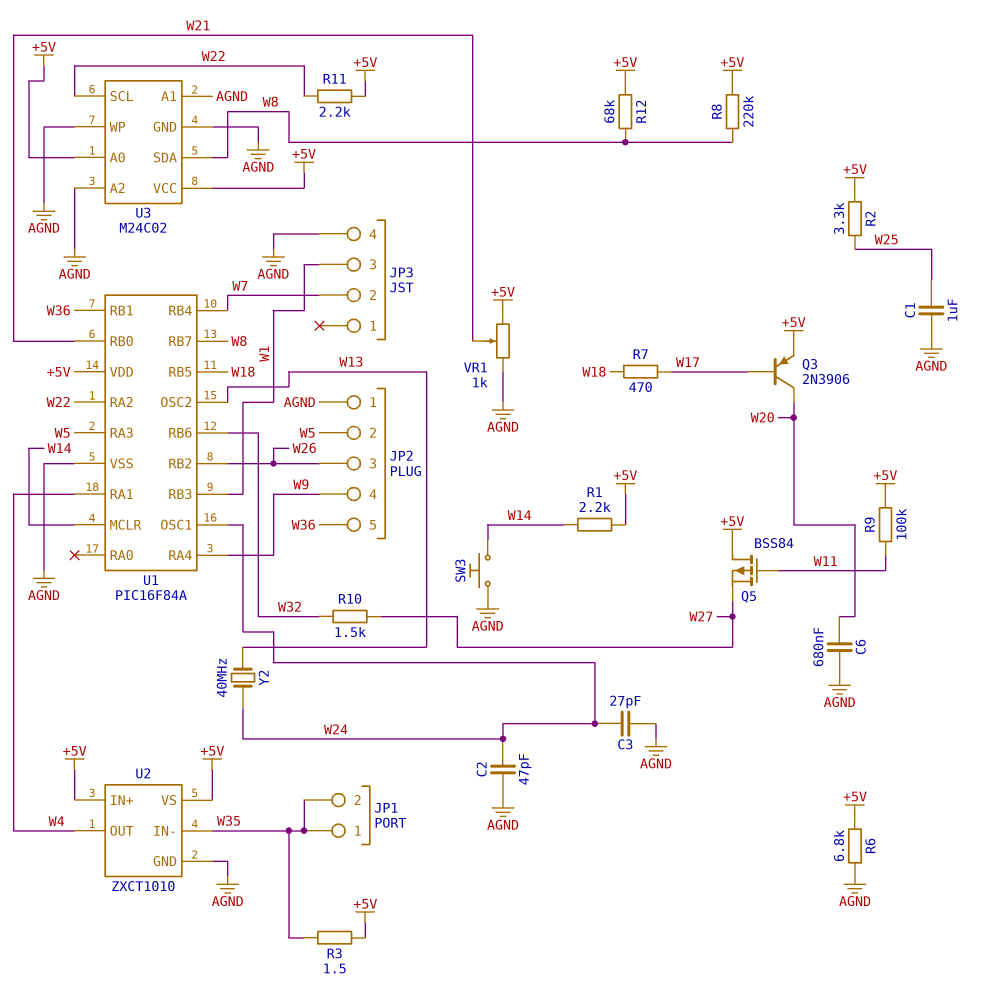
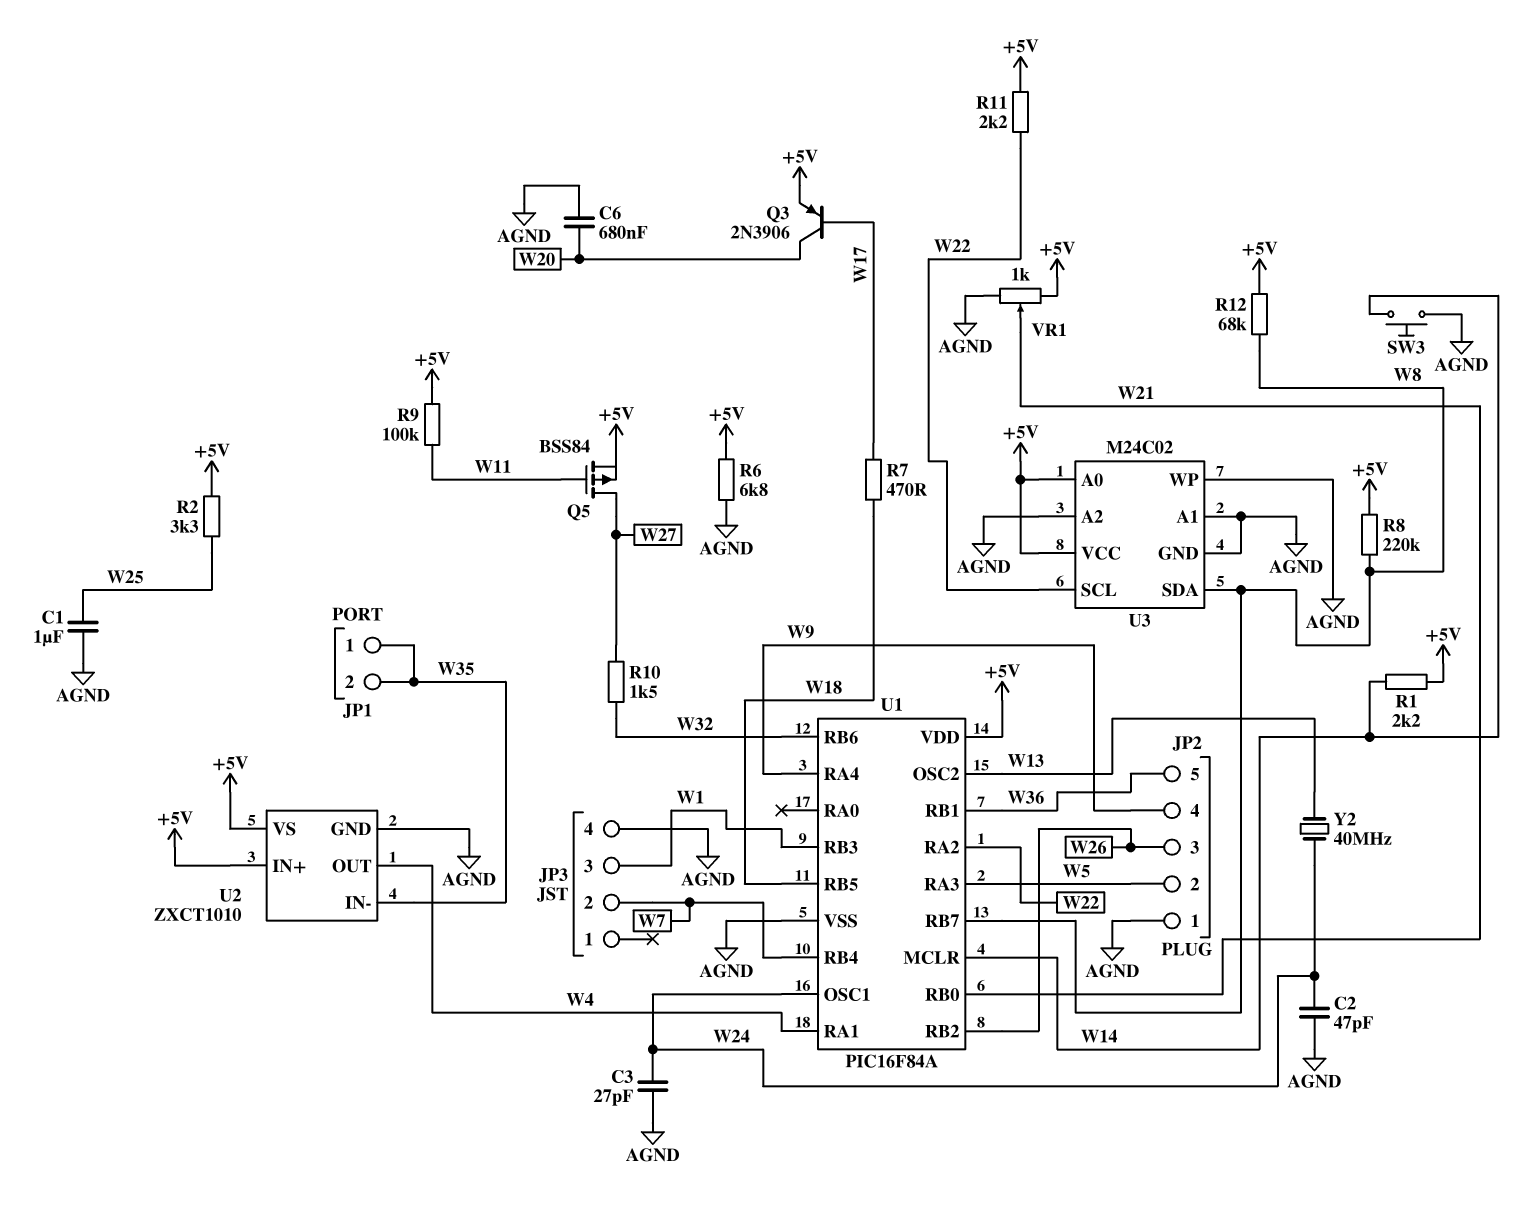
Q5: PMOS BSS84 (G W11, D +5V, S W27) -> PMOS BSS84 (G W11, D W27, S +5V)
R3: 1.5 (+5V, W35) -> none

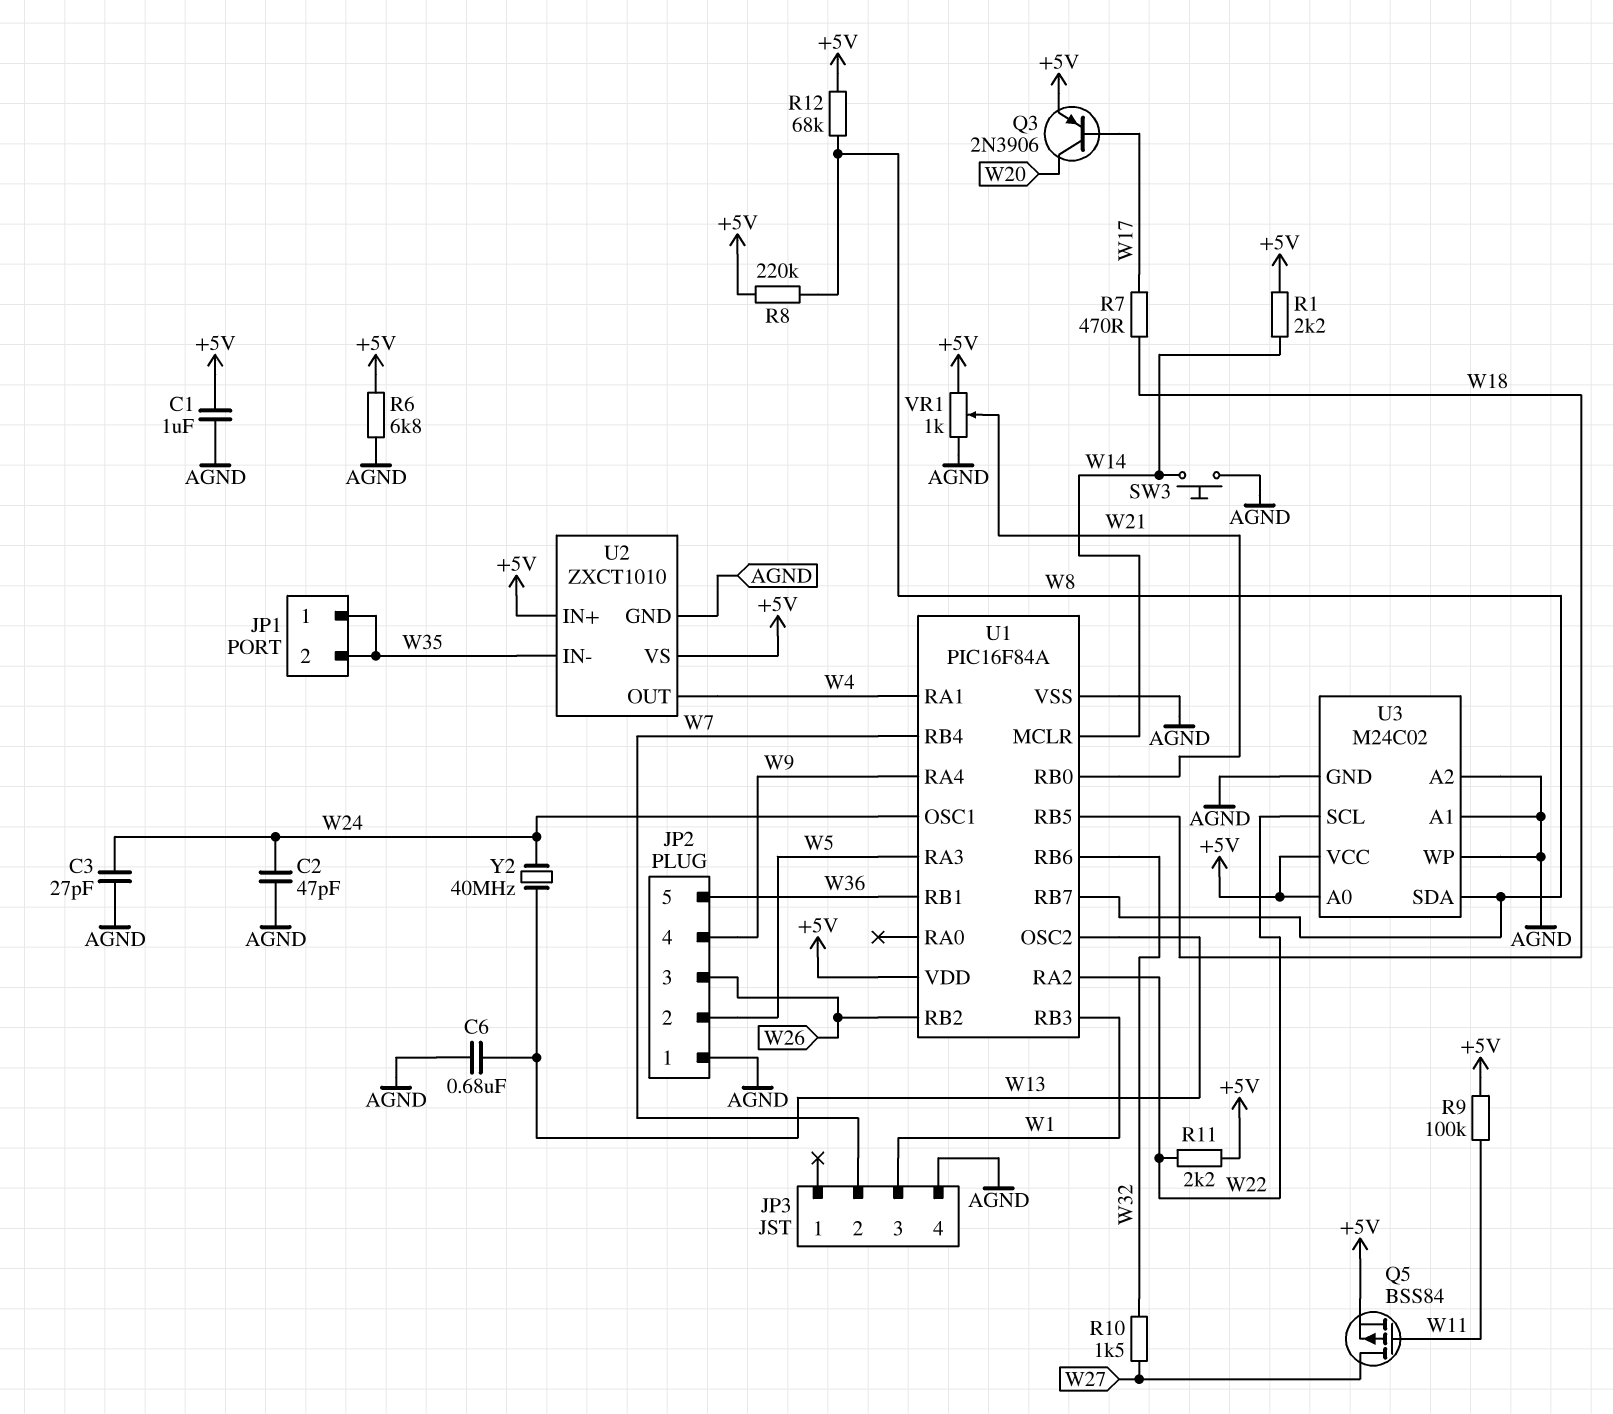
C1: 1uF (AGND, W25) -> 1uF (+5V, AGND)
C6: 680nF (AGND, W20) -> 680nF (AGND, W13)
R2: 3.3k (+5V, W25) -> none

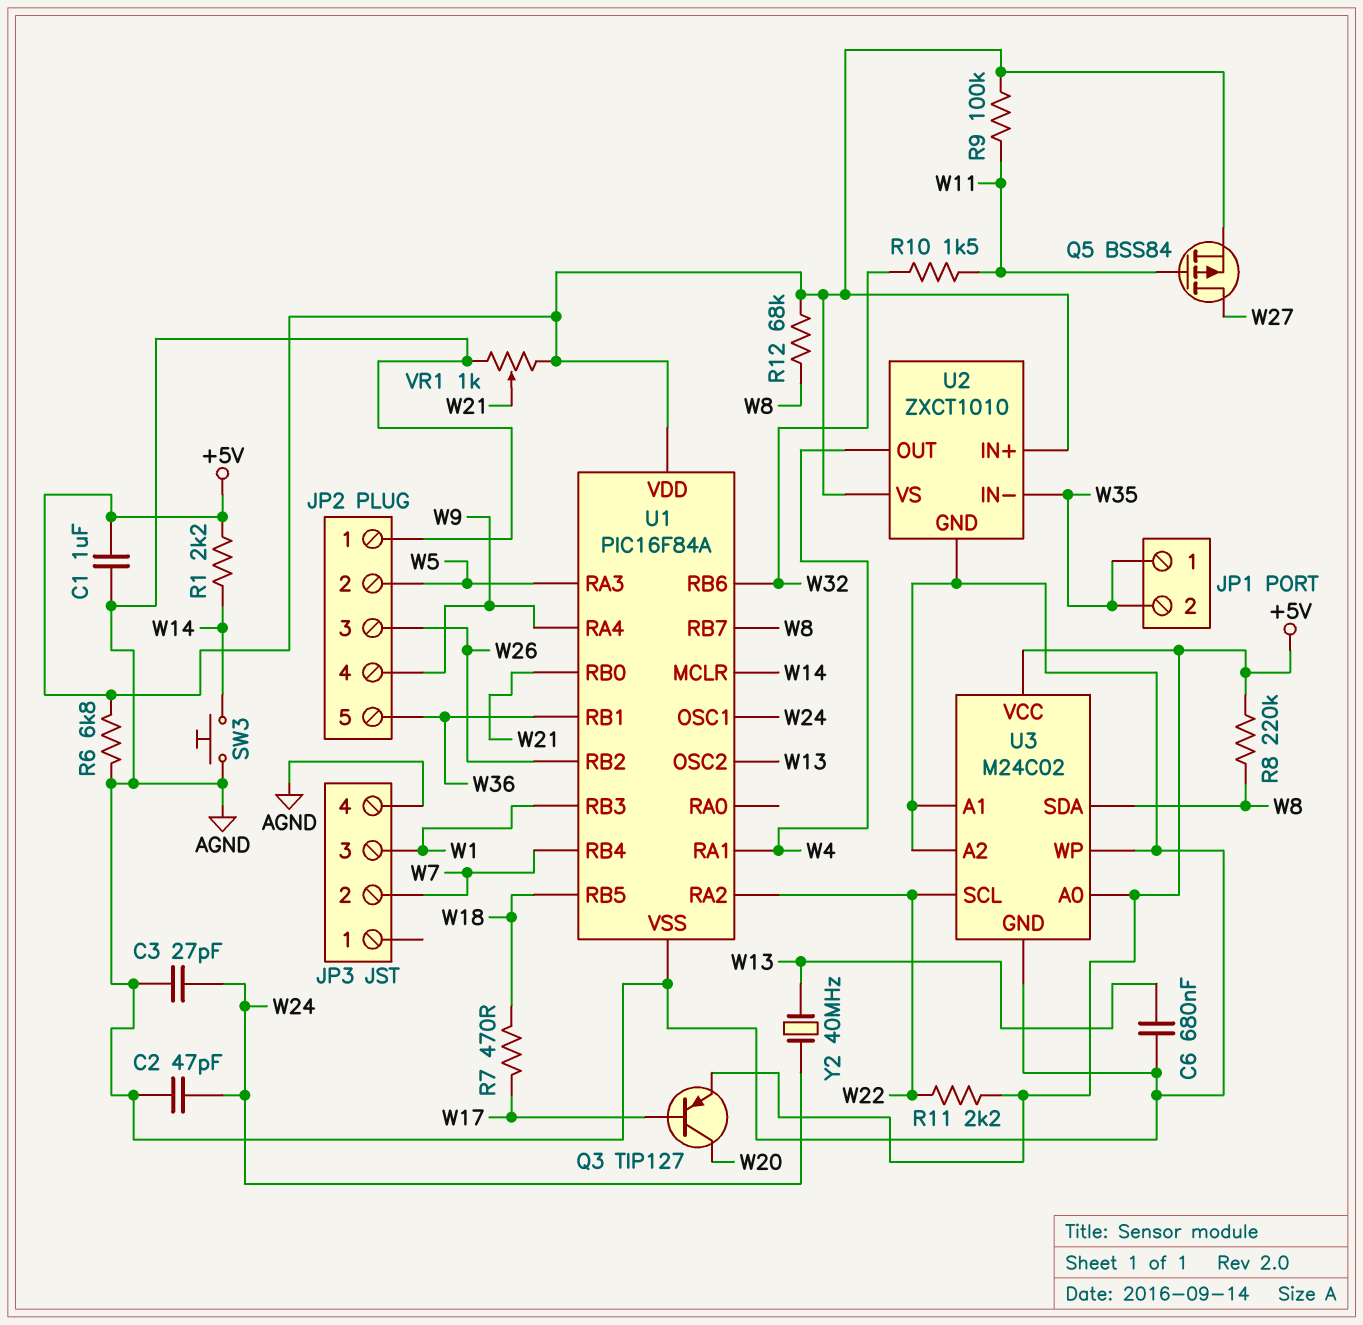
Q3: PNP 2N3906 (B W17, C W20, E +5V) -> PNP TIP127 (B W17, C W20, E +5V)
R10: 1.5k (W27, W32) -> 1.5k (W11, W32)

